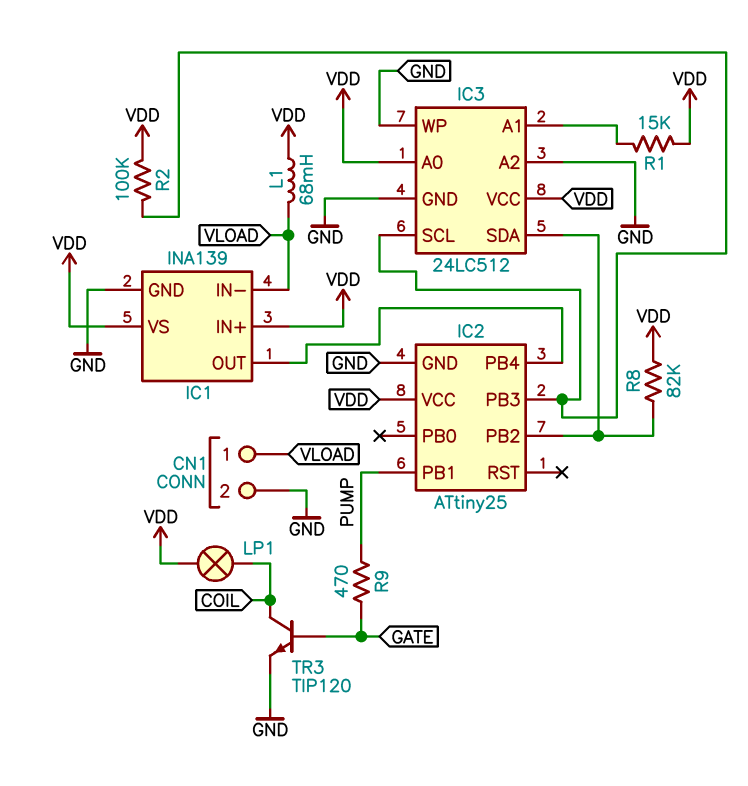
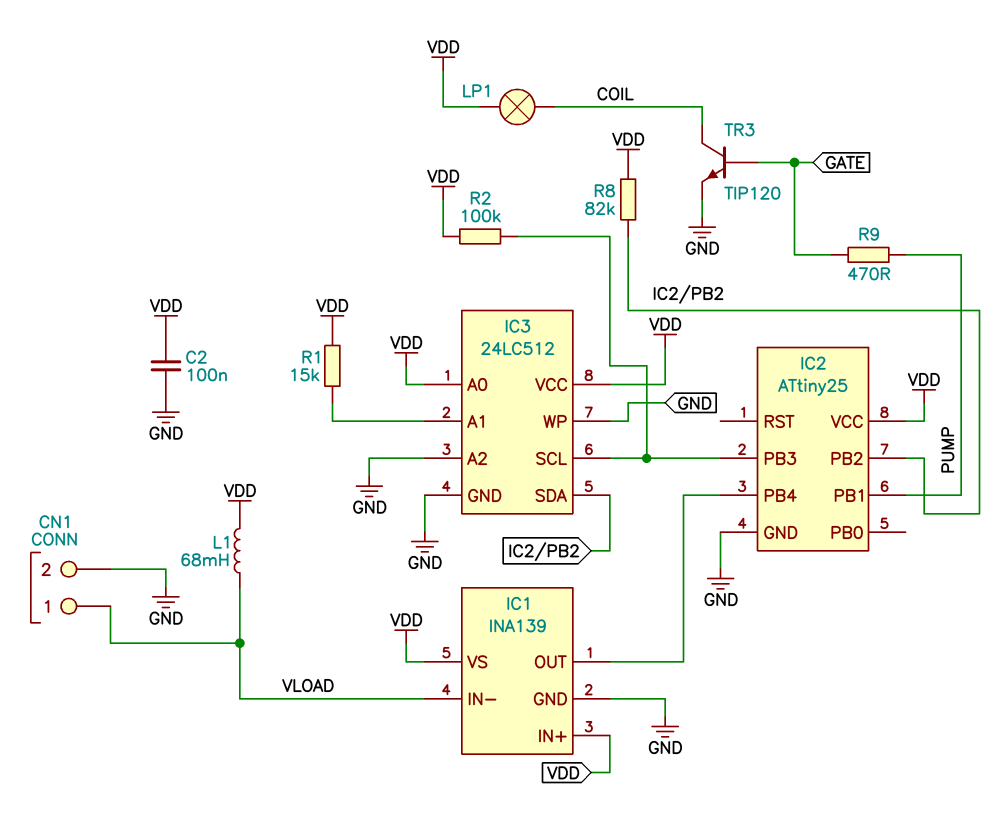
C2: none -> 100nF (GND, VDD)

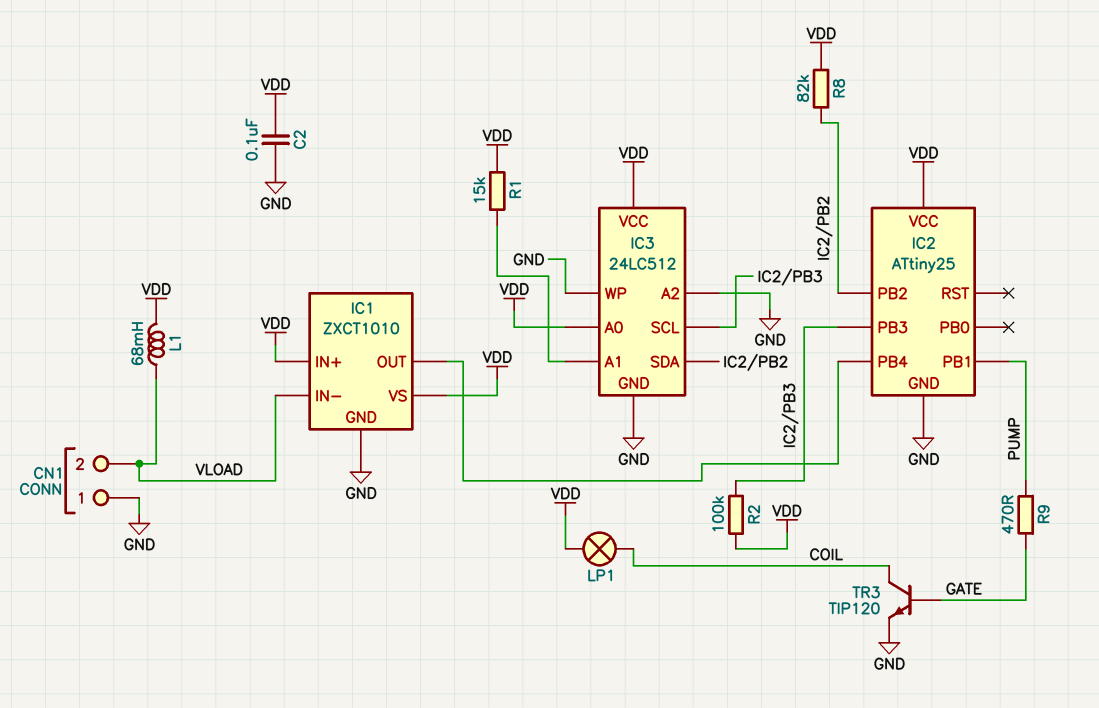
CN1 pin 1: VLOAD -> GND
CN1 pin 2: GND -> VLOAD
IC1: INA139 -> ZXCT1010

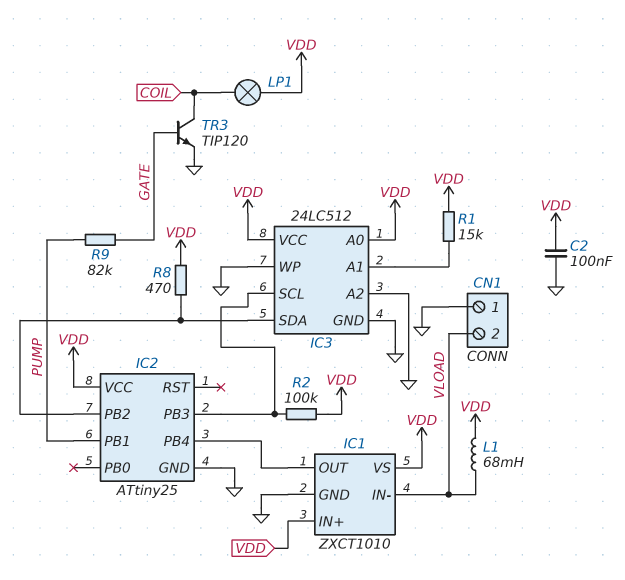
R8: 82k (IC2/PB2, VDD) -> 470 (IC2/PB2, VDD)
R9: 470 (GATE, PUMP) -> 82k (GATE, PUMP)

